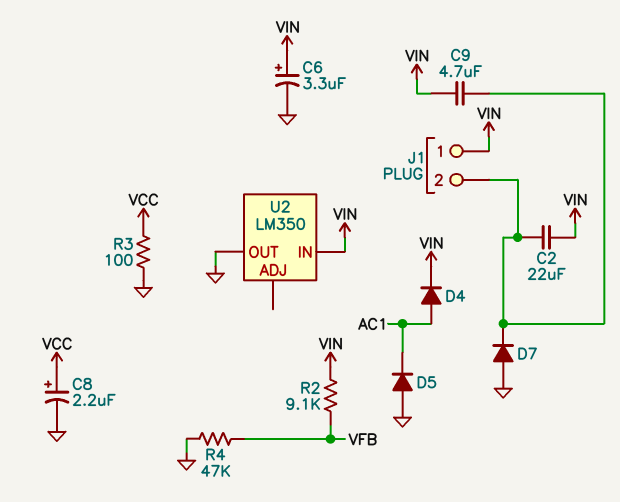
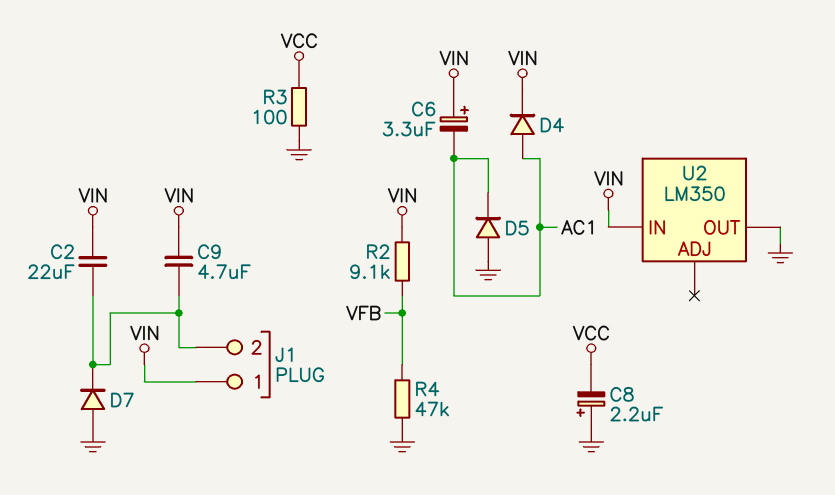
C6: 3.3uF (plus VIN, minus GND) -> 3.3uF (plus VIN, minus AC1)
C8: 2.2uF (plus VCC, minus GND) -> 2.2uF (plus GND, minus VCC)

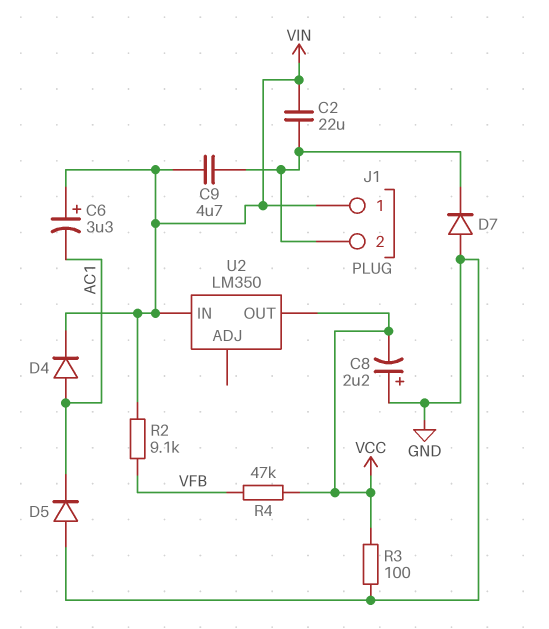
R4: 47k (GND, VFB) -> 47k (VCC, VFB)
U2 pin OUT: GND -> VCC

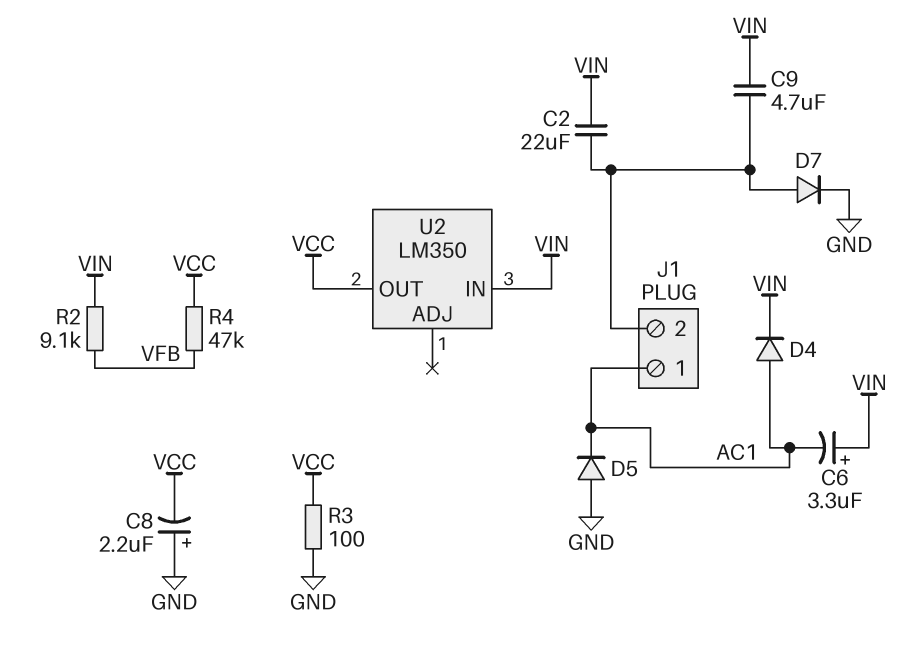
D7: diode (A GND, K J1/2) -> diode (A J1/2, K GND)
J1 pin 1: VIN -> AC1

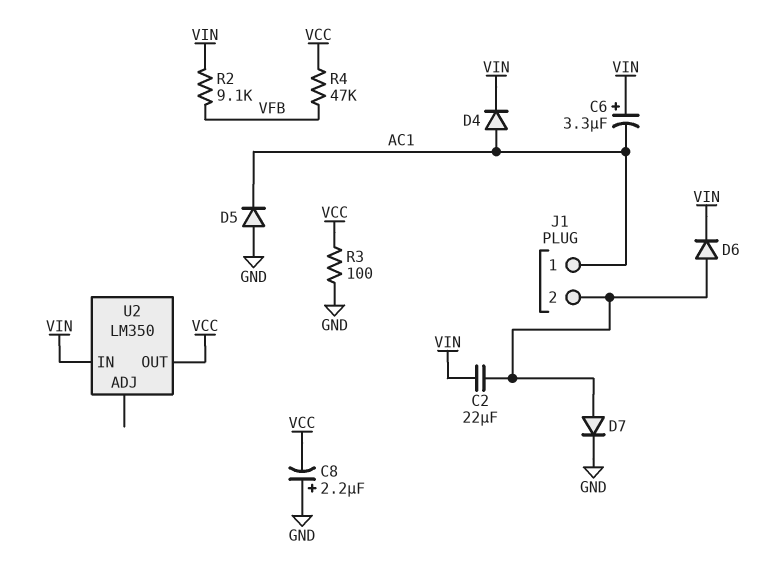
C9: 4.7uF (J1/2, VIN) -> none
D6: none -> diode (A J1/2, K VIN)

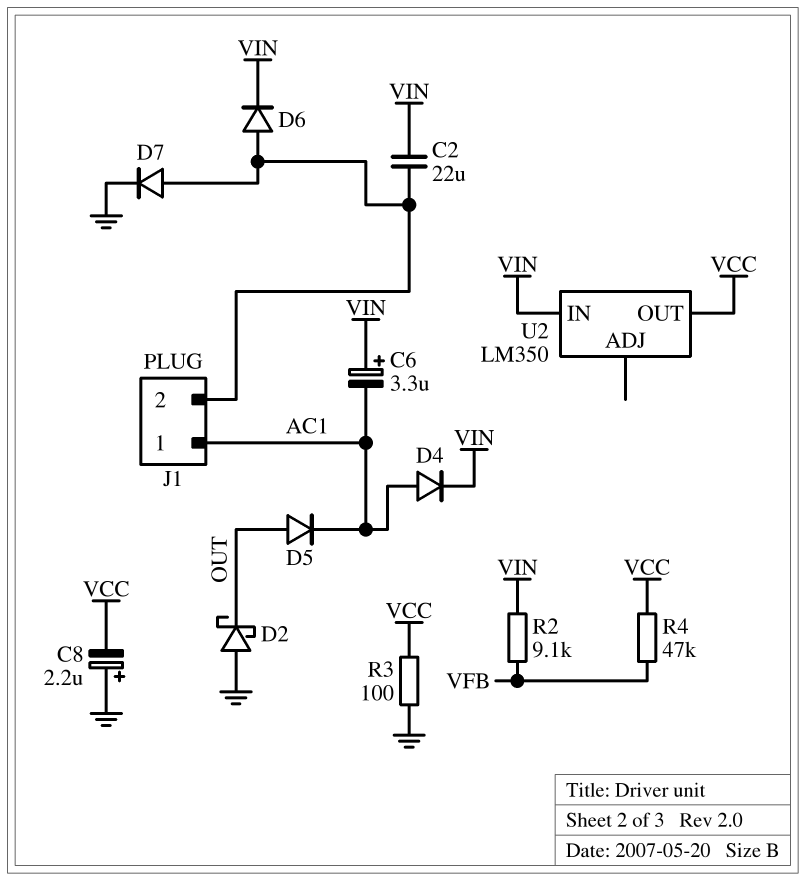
D2: none -> schottky (A GND, K OUT)
D5: diode (A GND, K AC1) -> diode (A OUT, K AC1)

